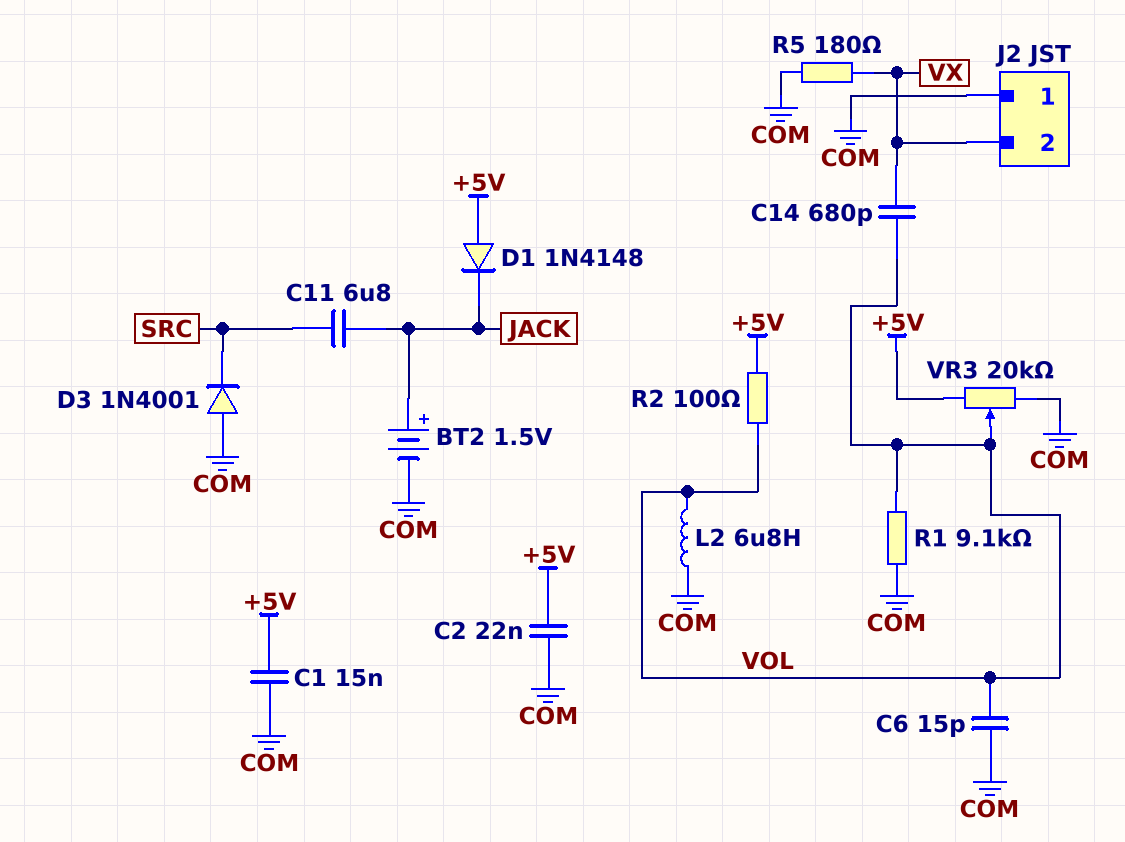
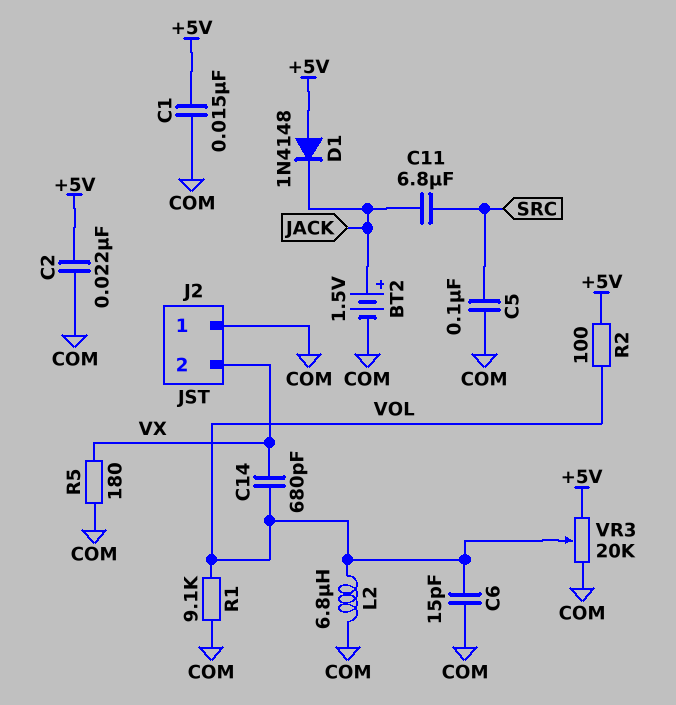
C5: none -> 100nF (COM, SRC)
D3: diode 1N4001 (A COM, K SRC) -> none

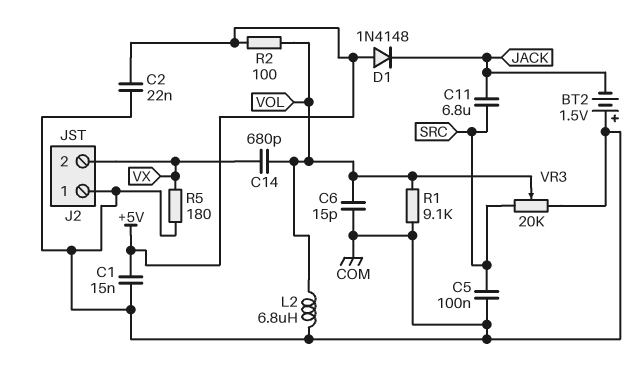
BT2: 1.5V (plus JACK, minus COM) -> 1.5V (plus COM, minus JACK)
VR3: 20k (+5V, COM, wiper VOL) -> 20k (COM, SRC, wiper VOL)

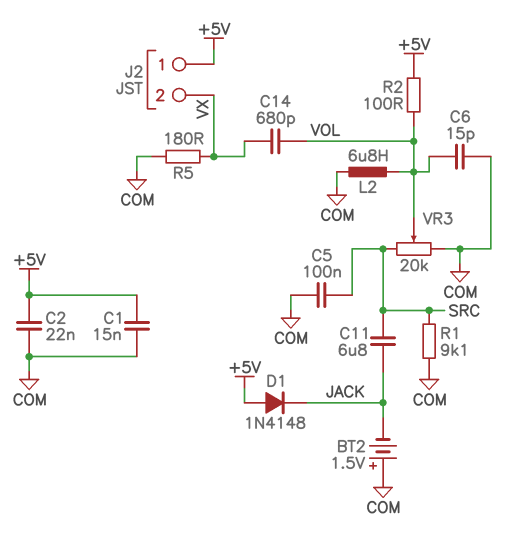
J2 pin 1: COM -> +5V
R1: 9.1k (COM, VOL) -> 9.1k (COM, SRC)

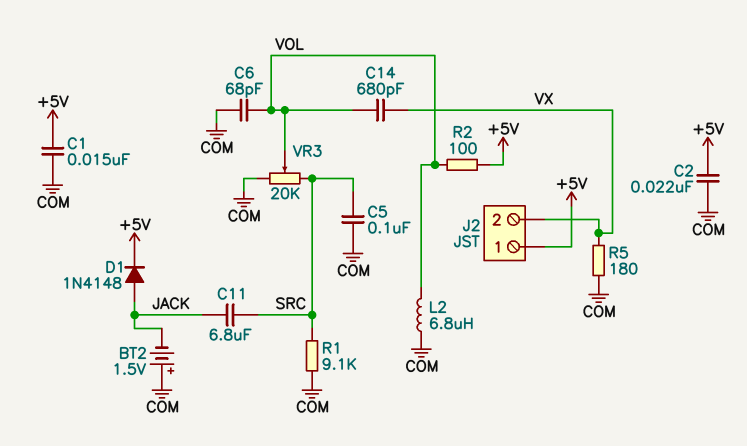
C6: 15pF (COM, VOL) -> 68pF (COM, VOL)
D1: diode 1N4148 (A +5V, K JACK) -> diode 1N4148 (A JACK, K +5V)

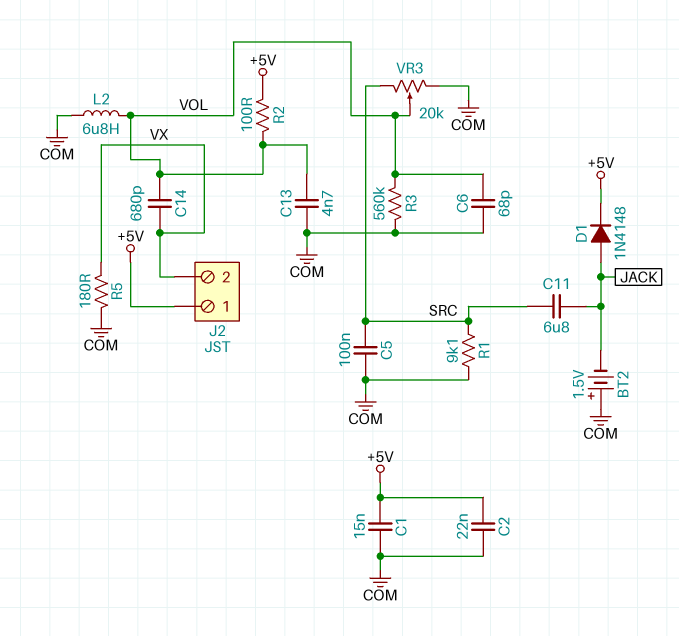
C13: none -> 4.7nF (COM, VOL)
R3: none -> 560k (COM, VOL)

